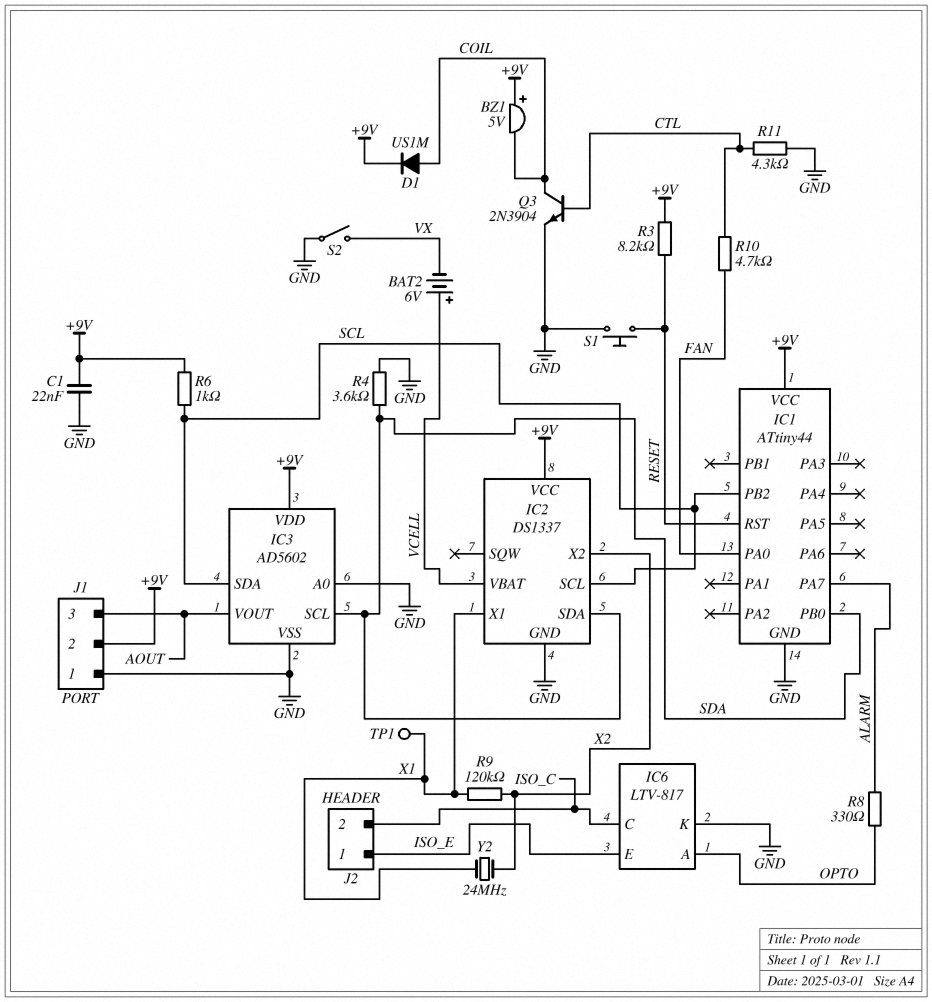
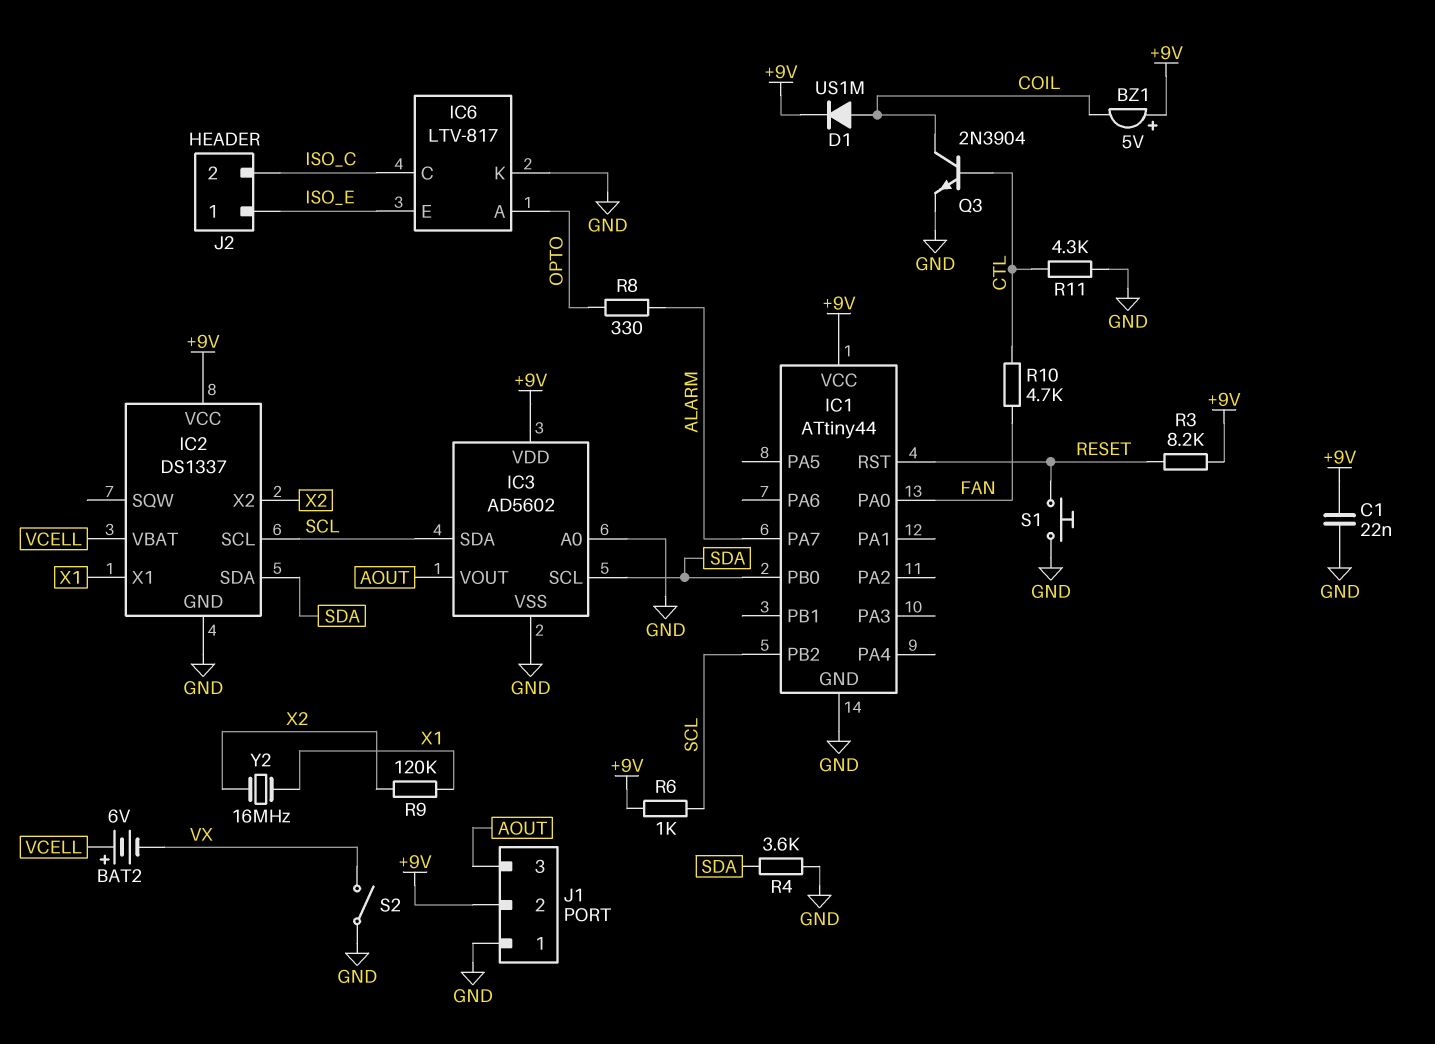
TP1: test point (X1) -> none
Y2: 24MHz (X1, X2) -> 16MHz (X1, X2)

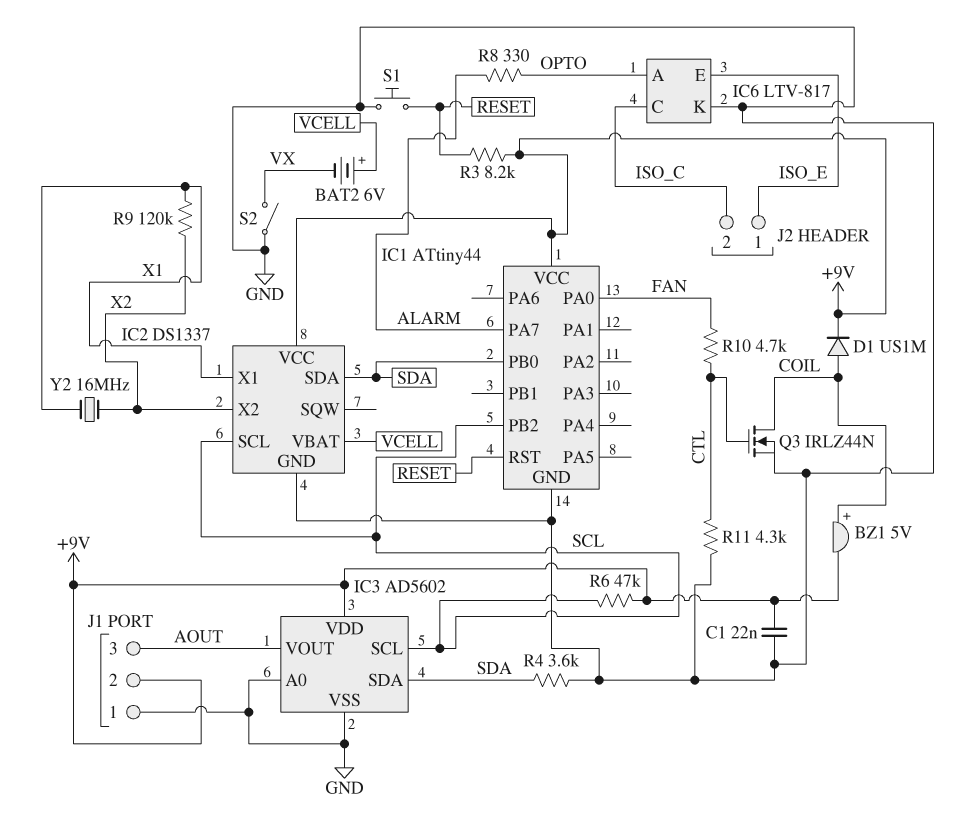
BZ1: buzzer 5V (plus +9V, minus COIL) -> buzzer 5V (plus COIL, minus +9V)
IC3 pin SCL: SDA -> SCL
IC3 pin SDA: SCL -> SDA
Q3: NPN 2N3904 (B CTL, C COIL, E GND) -> NMOS IRLZ44N (G CTL, D COIL, S GND)
R6: 1k (+9V, SCL) -> 47k (+9V, SCL)

